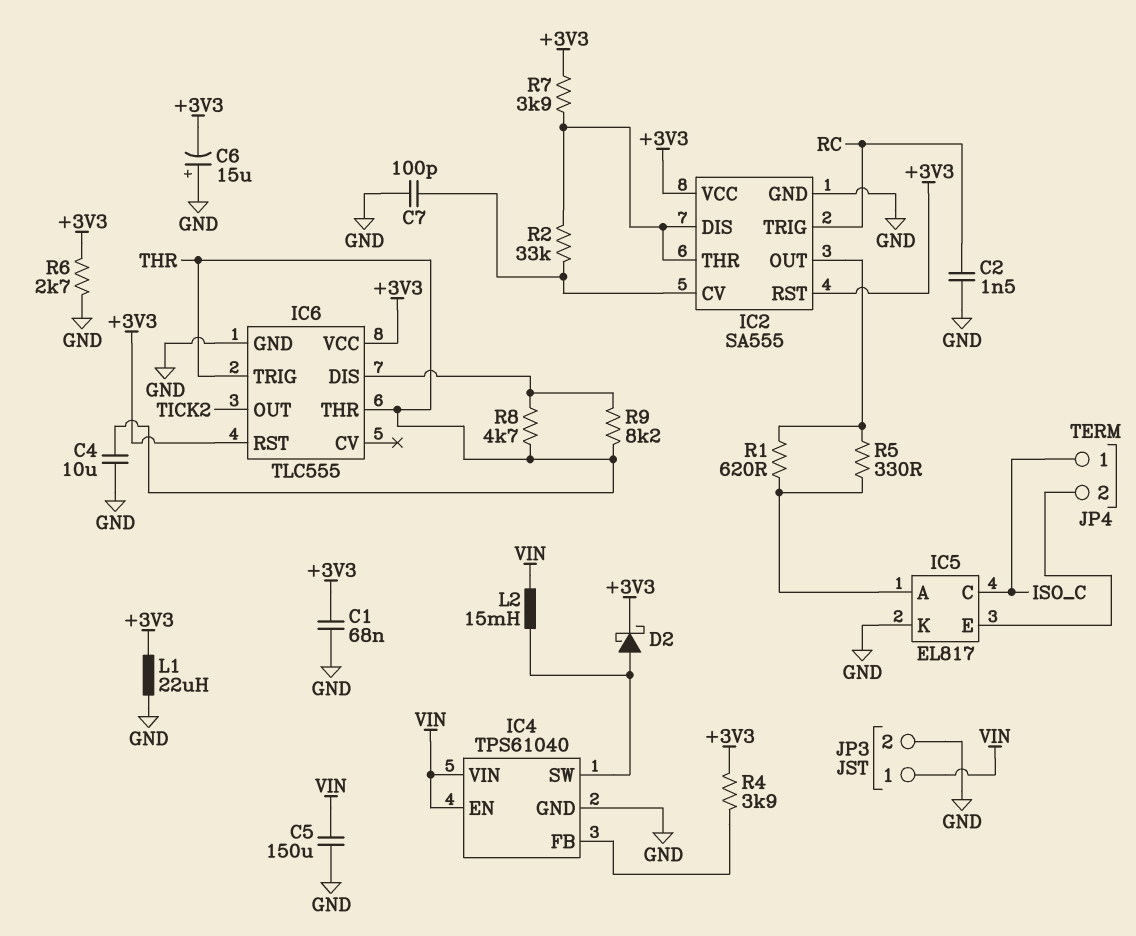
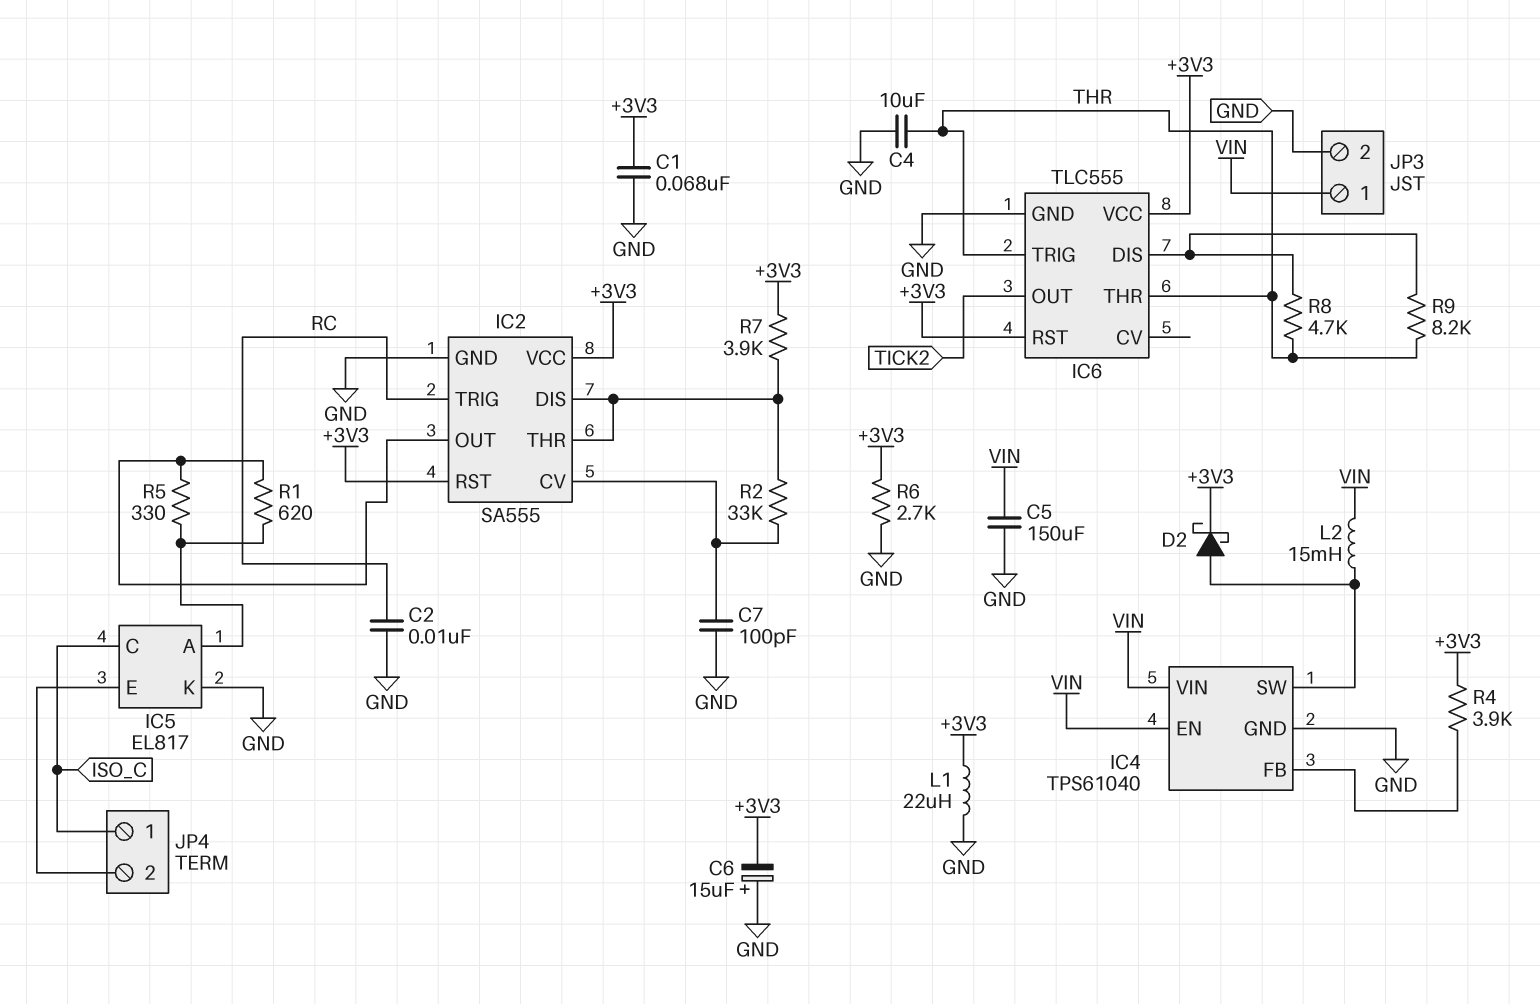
C2: 1.5nF (GND, RC) -> 10nF (GND, RC)

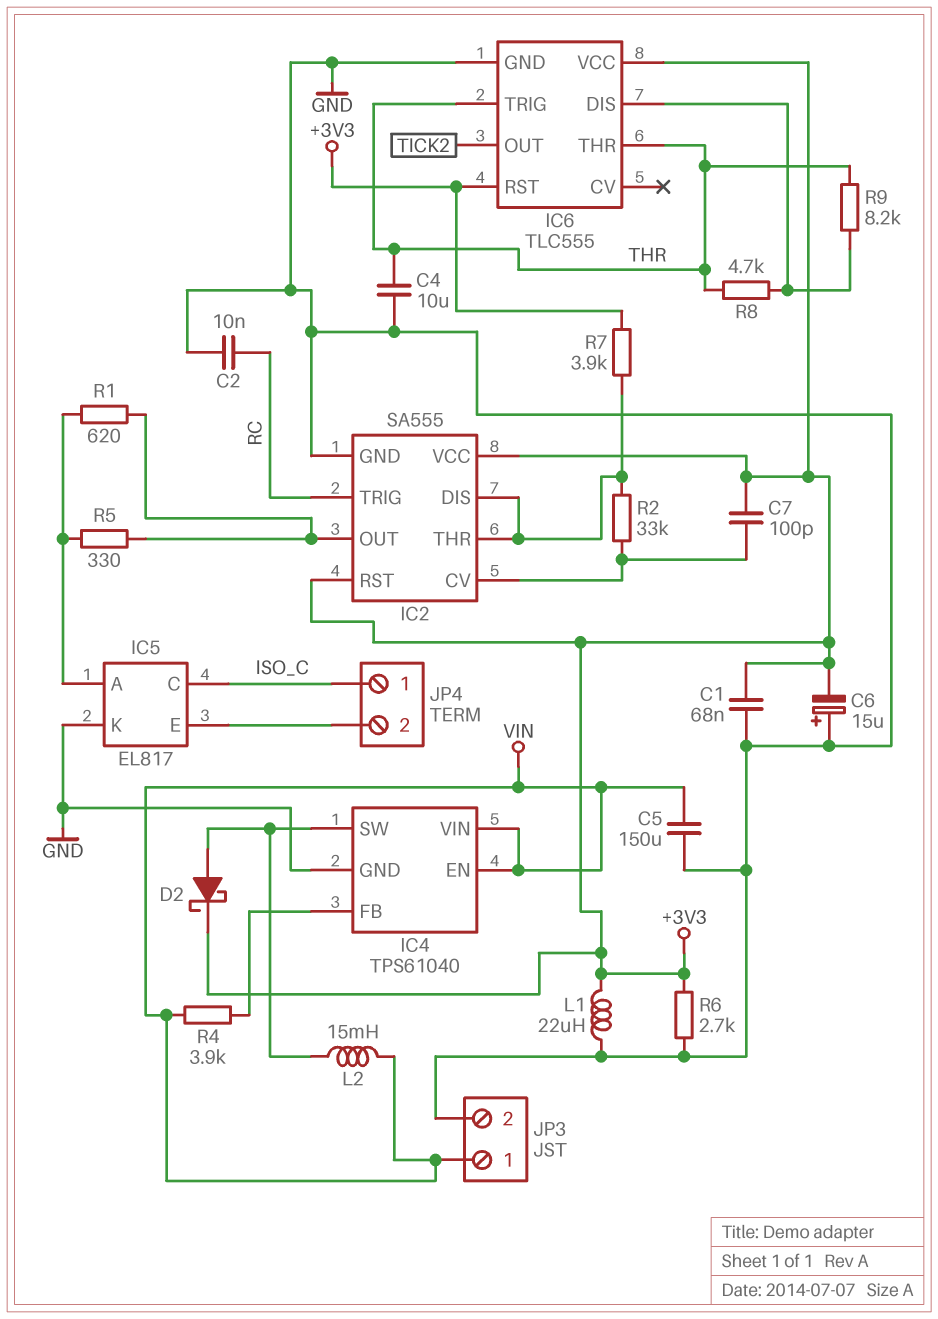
C7: 100pF (GND, IC2/CV) -> 100pF (+3V3, IC2/CV)
R4: 3.9k (+3V3, IC4/FB) -> 3.9k (IC4/FB, VIN)

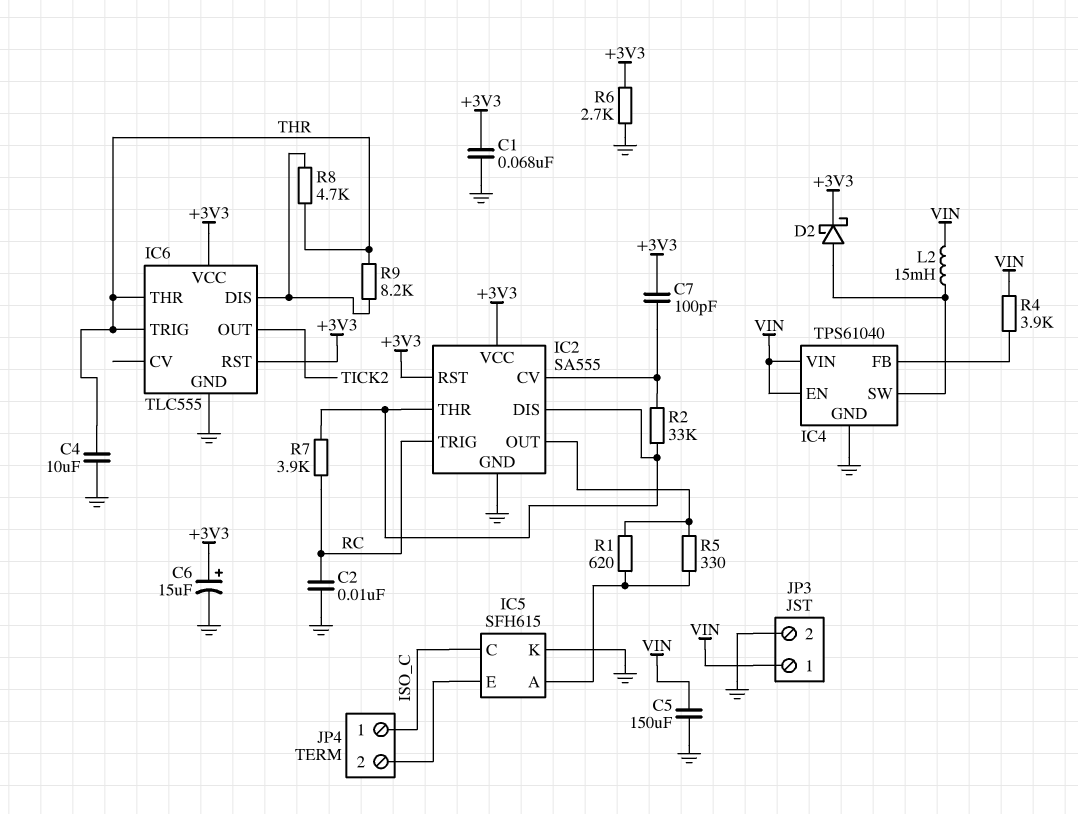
C6: 15uF (plus GND, minus +3V3) -> 15uF (plus +3V3, minus GND)
IC5: EL817 -> SFH615
L1: 22uH (+3V3, GND) -> none
R7: 3.9k (+3V3, IC2/DIS) -> 3.9k (IC2/DIS, RC)

